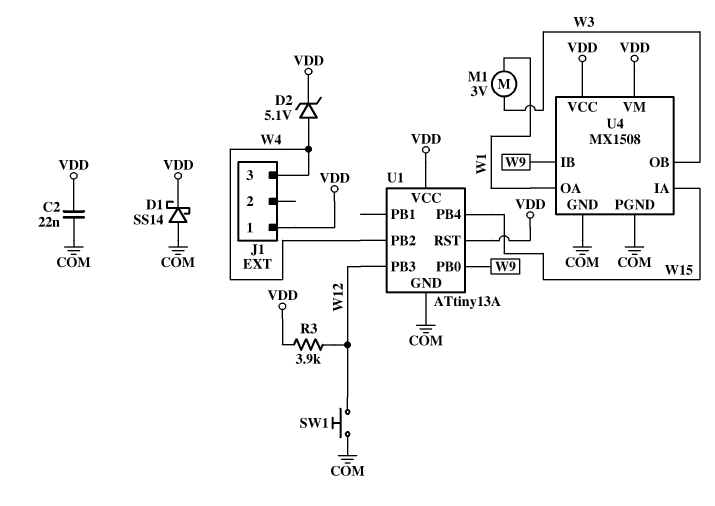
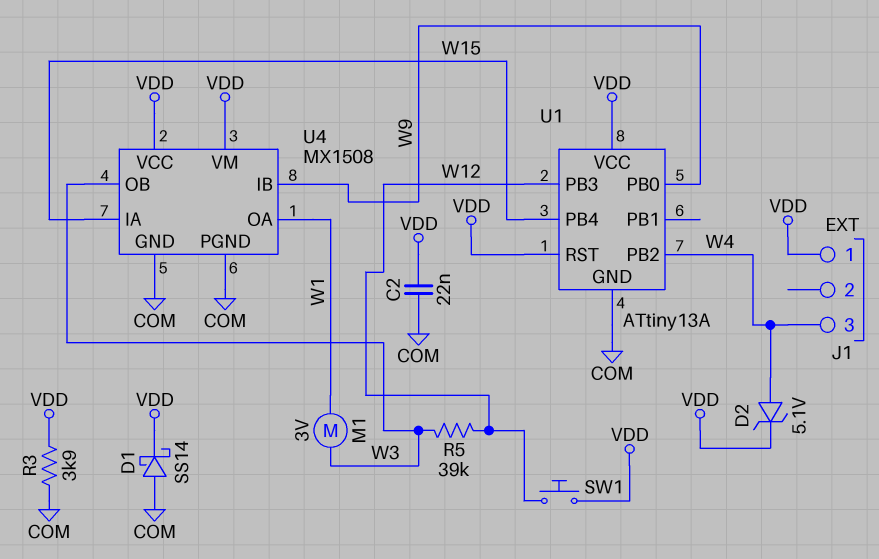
R3: 3.9k (VDD, W12) -> 3.9k (COM, VDD)
R5: none -> 39k (W3, W12)
SW1: button (COM, W12) -> button (VDD, W12)

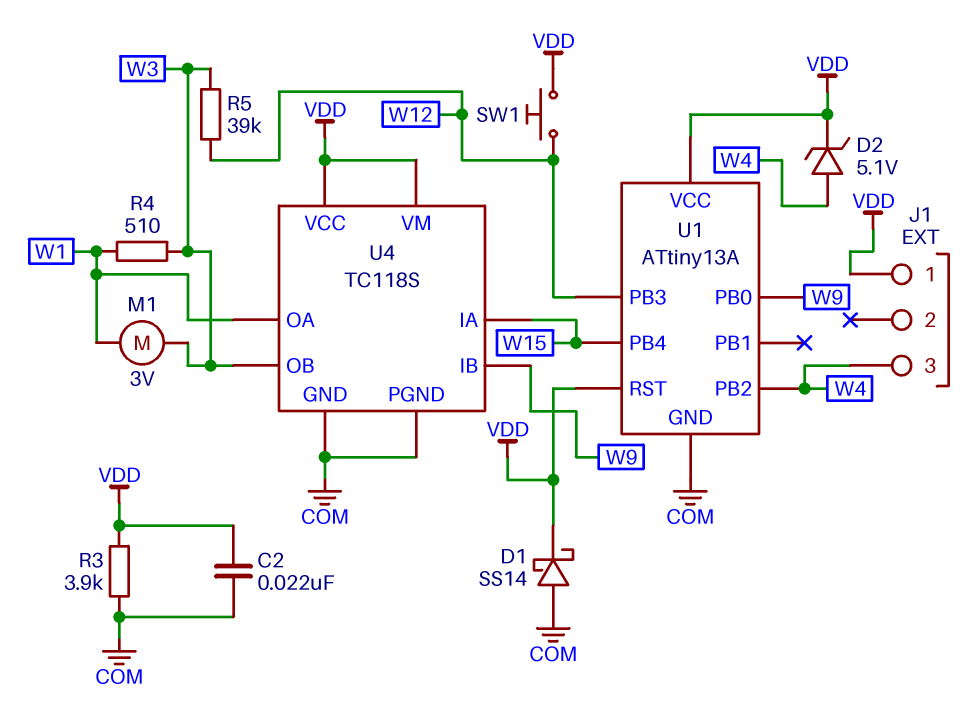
R4: none -> 510 (W1, W3)
U4: MX1508 -> TC118S

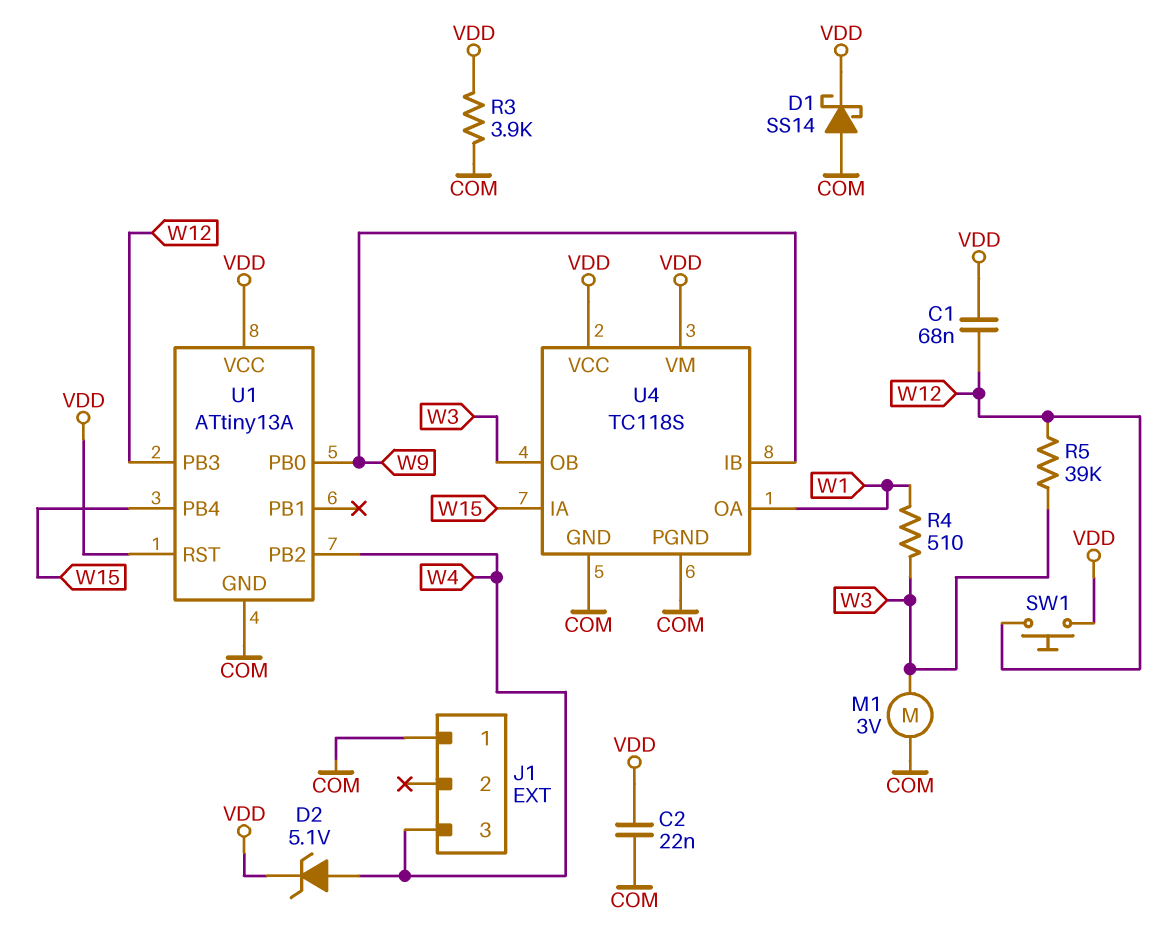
C1: none -> 68nF (VDD, W12)
J1 pin 1: VDD -> COM
M1: motor 3V (W1, W3) -> motor 3V (COM, W3)

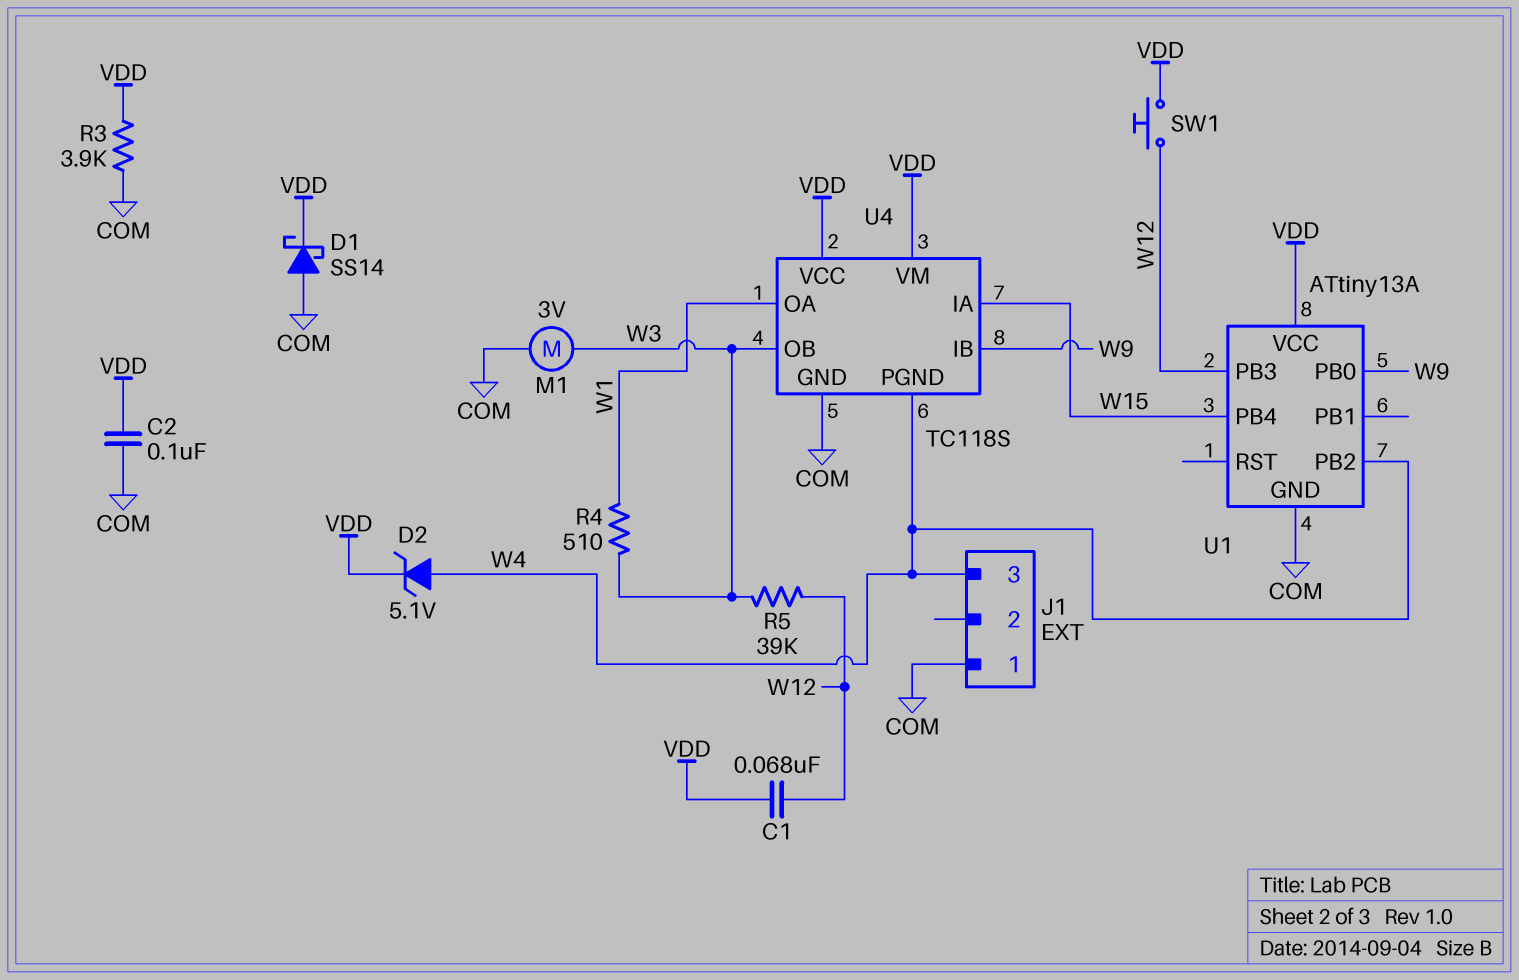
C2: 22nF (COM, VDD) -> 100nF (COM, VDD)
U1 pin RST: VDD -> none
U4 pin PGND: COM -> W4

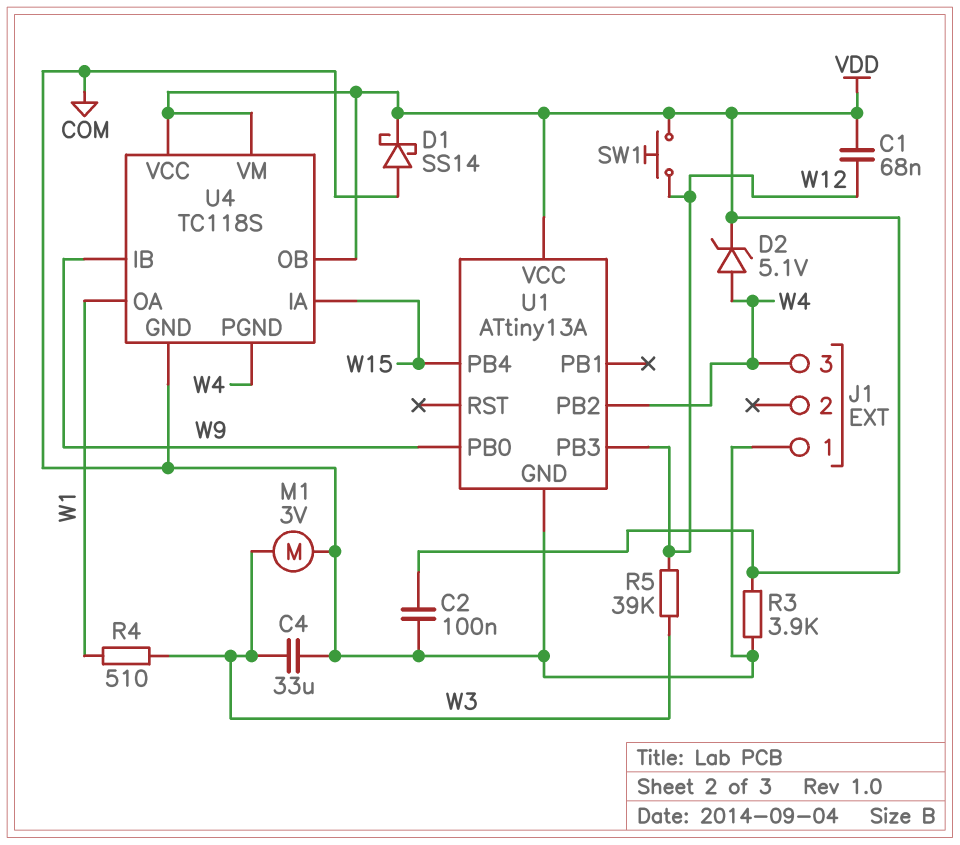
C4: none -> 33uF (COM, W3)
U4 pin OB: W3 -> VDD

